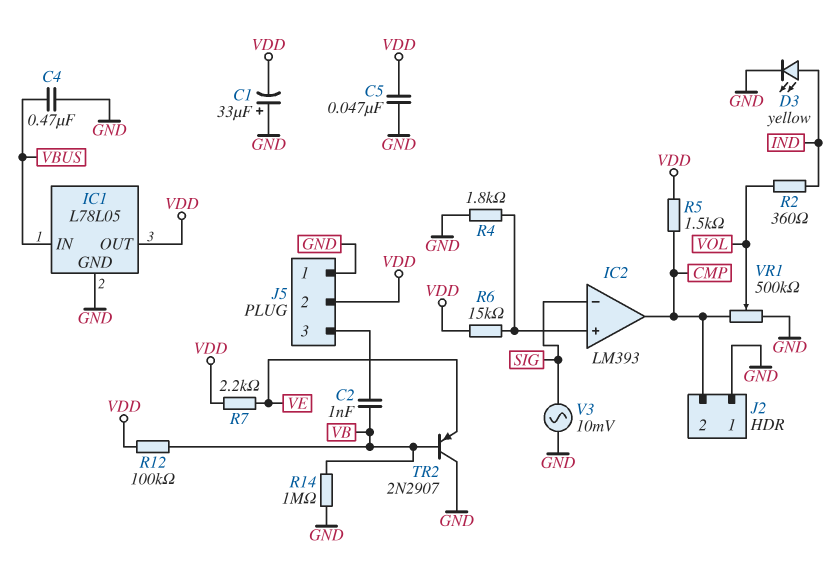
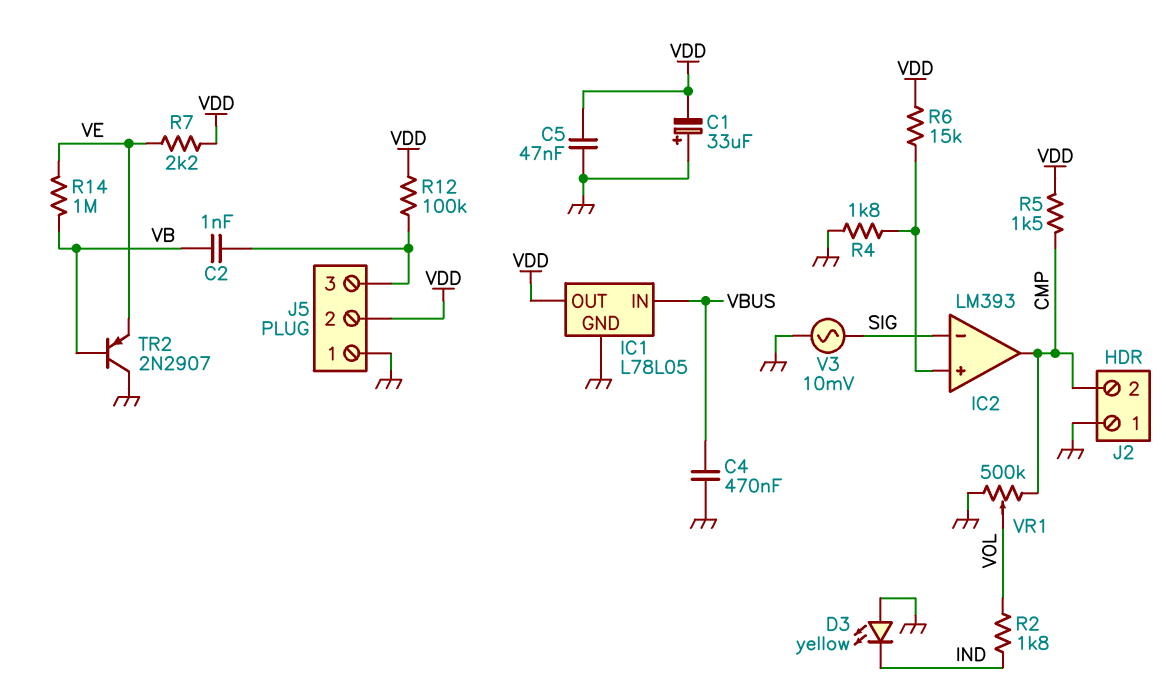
D3: LED yellow (A IND, K GND) -> LED yellow (A GND, K IND)
R2: 360 (IND, VOL) -> 1.8k (IND, VOL)
R12: 100k (VB, VDD) -> 100k (J5/3, VDD)
R14: 1M (GND, VB) -> 1M (VB, VE)

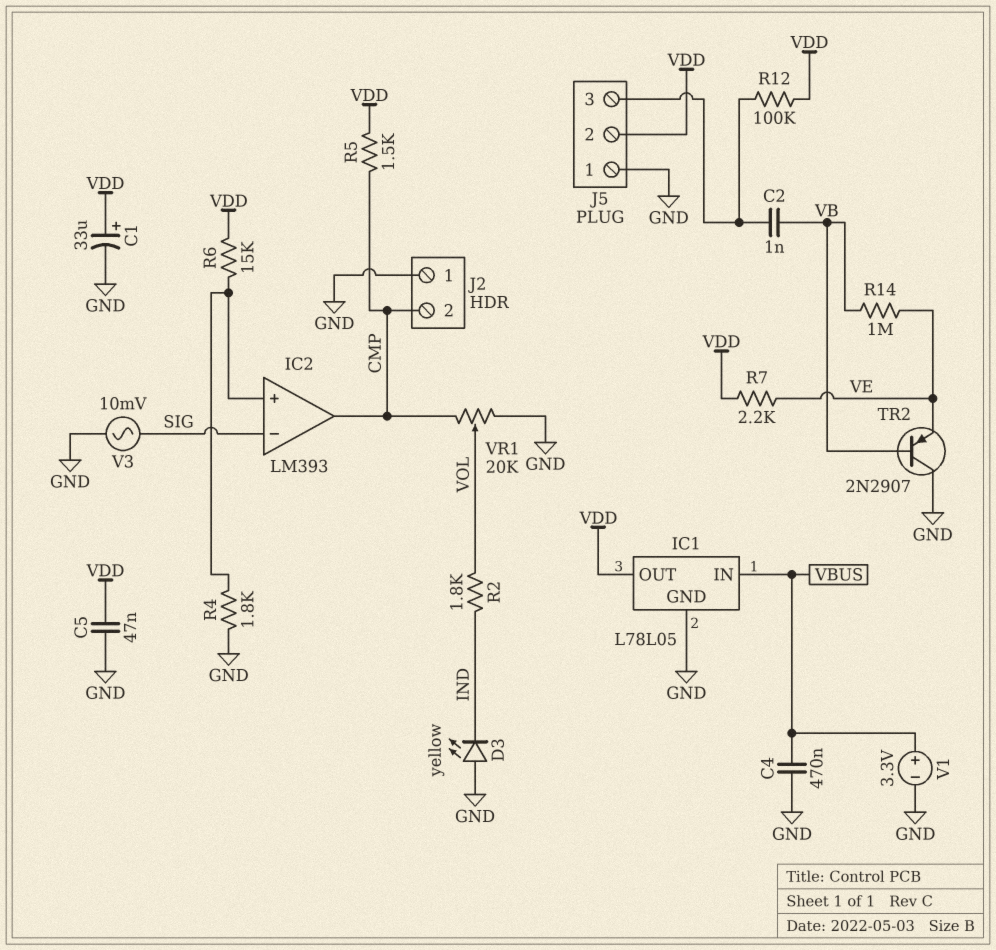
C1: 33uF (plus GND, minus VDD) -> 33uF (plus VDD, minus GND)
V1: none -> 3.3V (plus VBUS, minus GND)
VR1: 500k (CMP, GND, wiper VOL) -> 20k (CMP, GND, wiper VOL)

